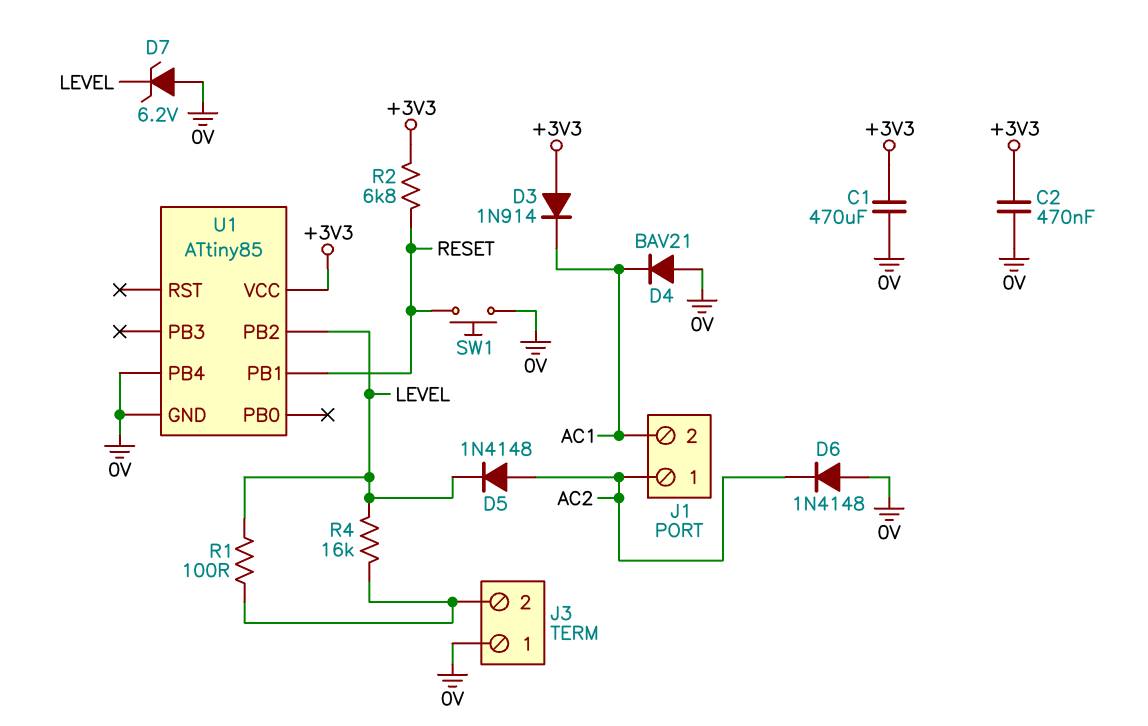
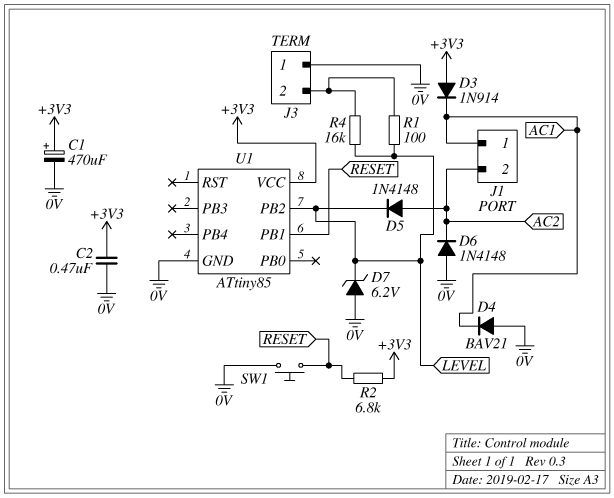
C1: 470uF (+3V3, 0V) -> 470uF (plus +3V3, minus 0V)
J1 pin 1: AC2 -> AC1
J1 pin 2: AC1 -> AC2
U1 pin PB4: 0V -> none

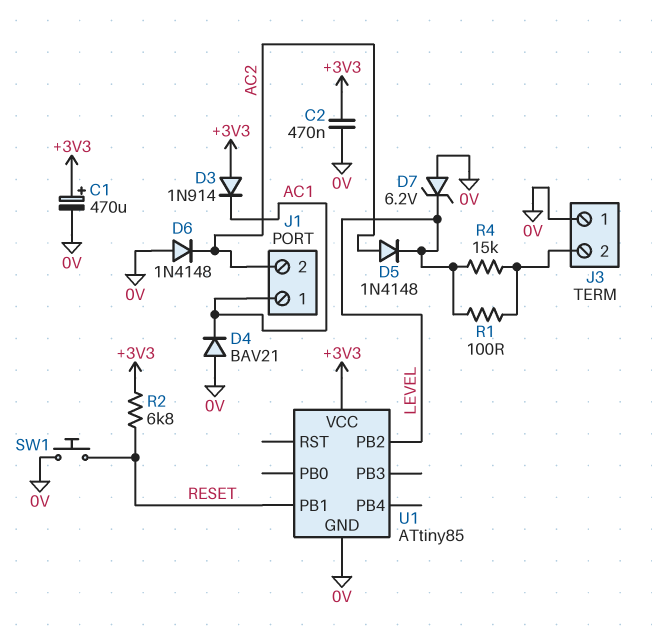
R4: 16k (J3/2, LEVEL) -> 15k (J3/2, LEVEL)

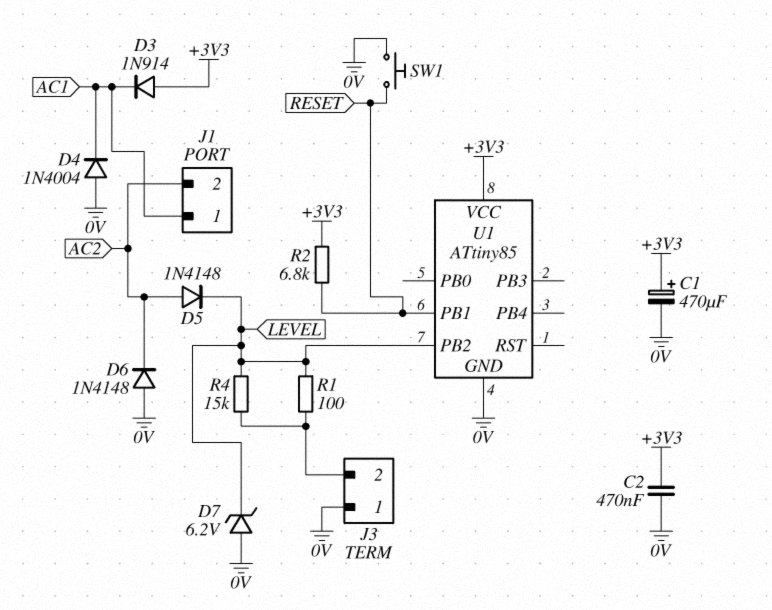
D4: diode BAV21 (A 0V, K AC1) -> diode 1N4004 (A 0V, K AC1)

